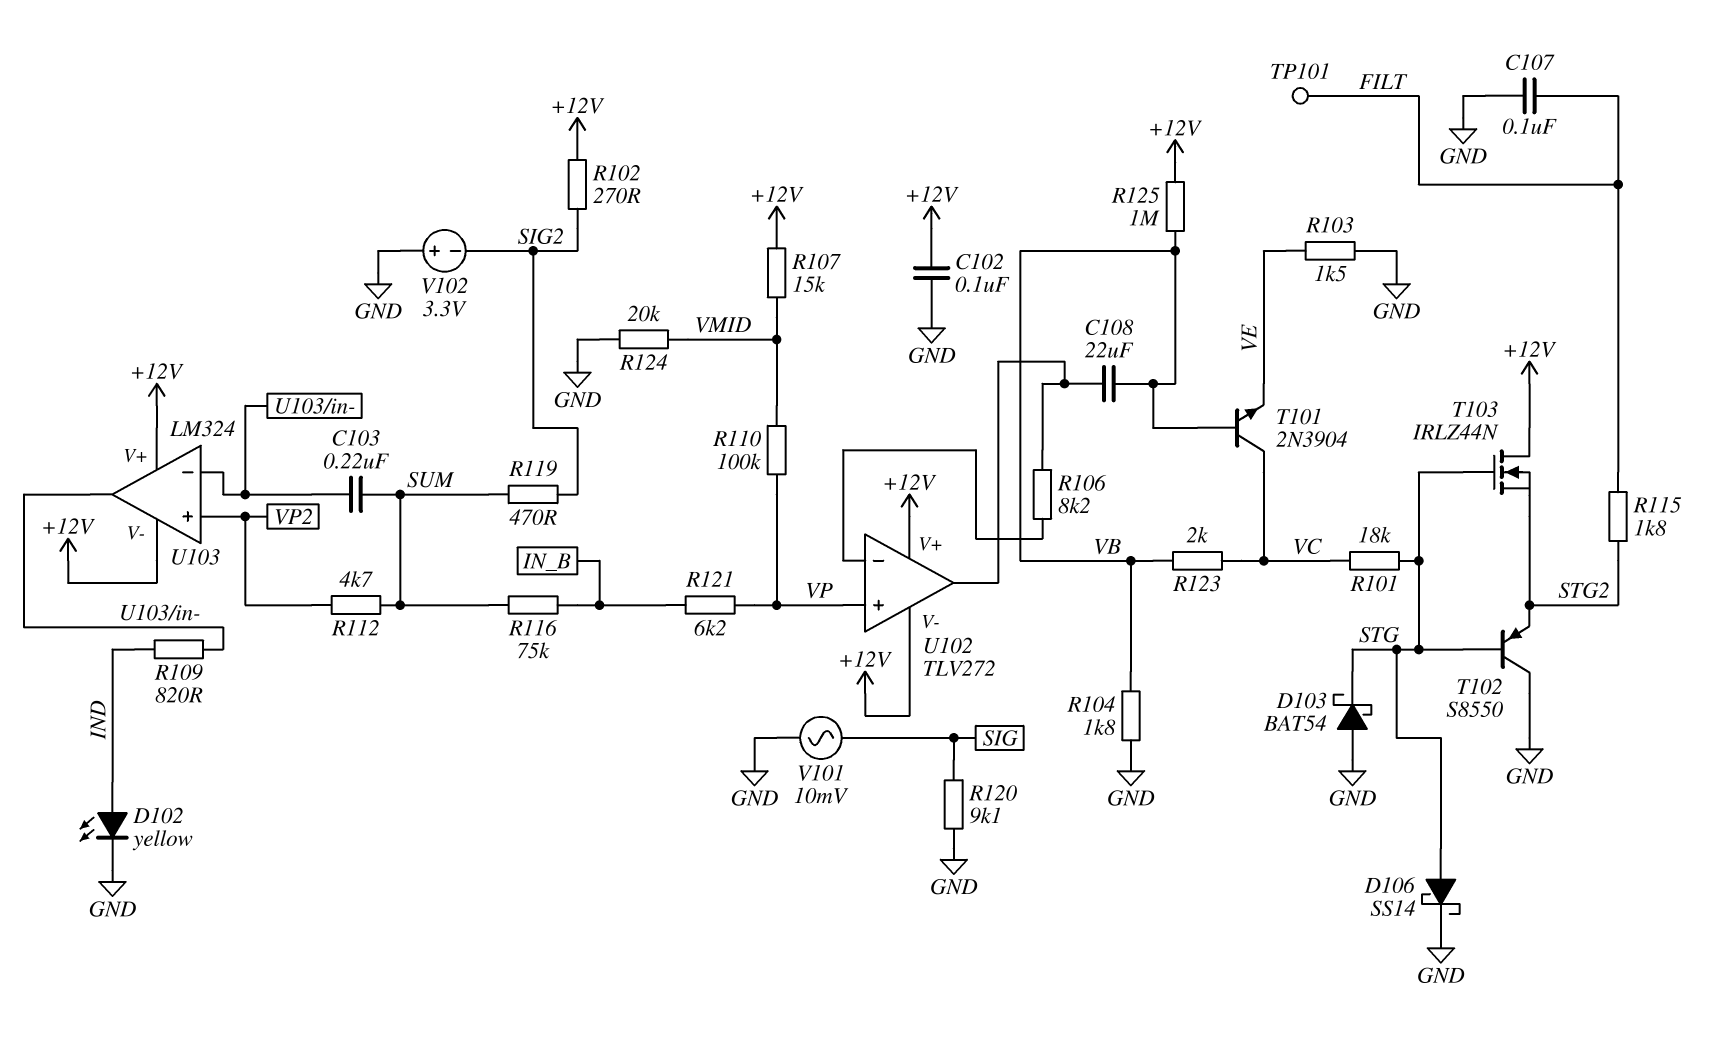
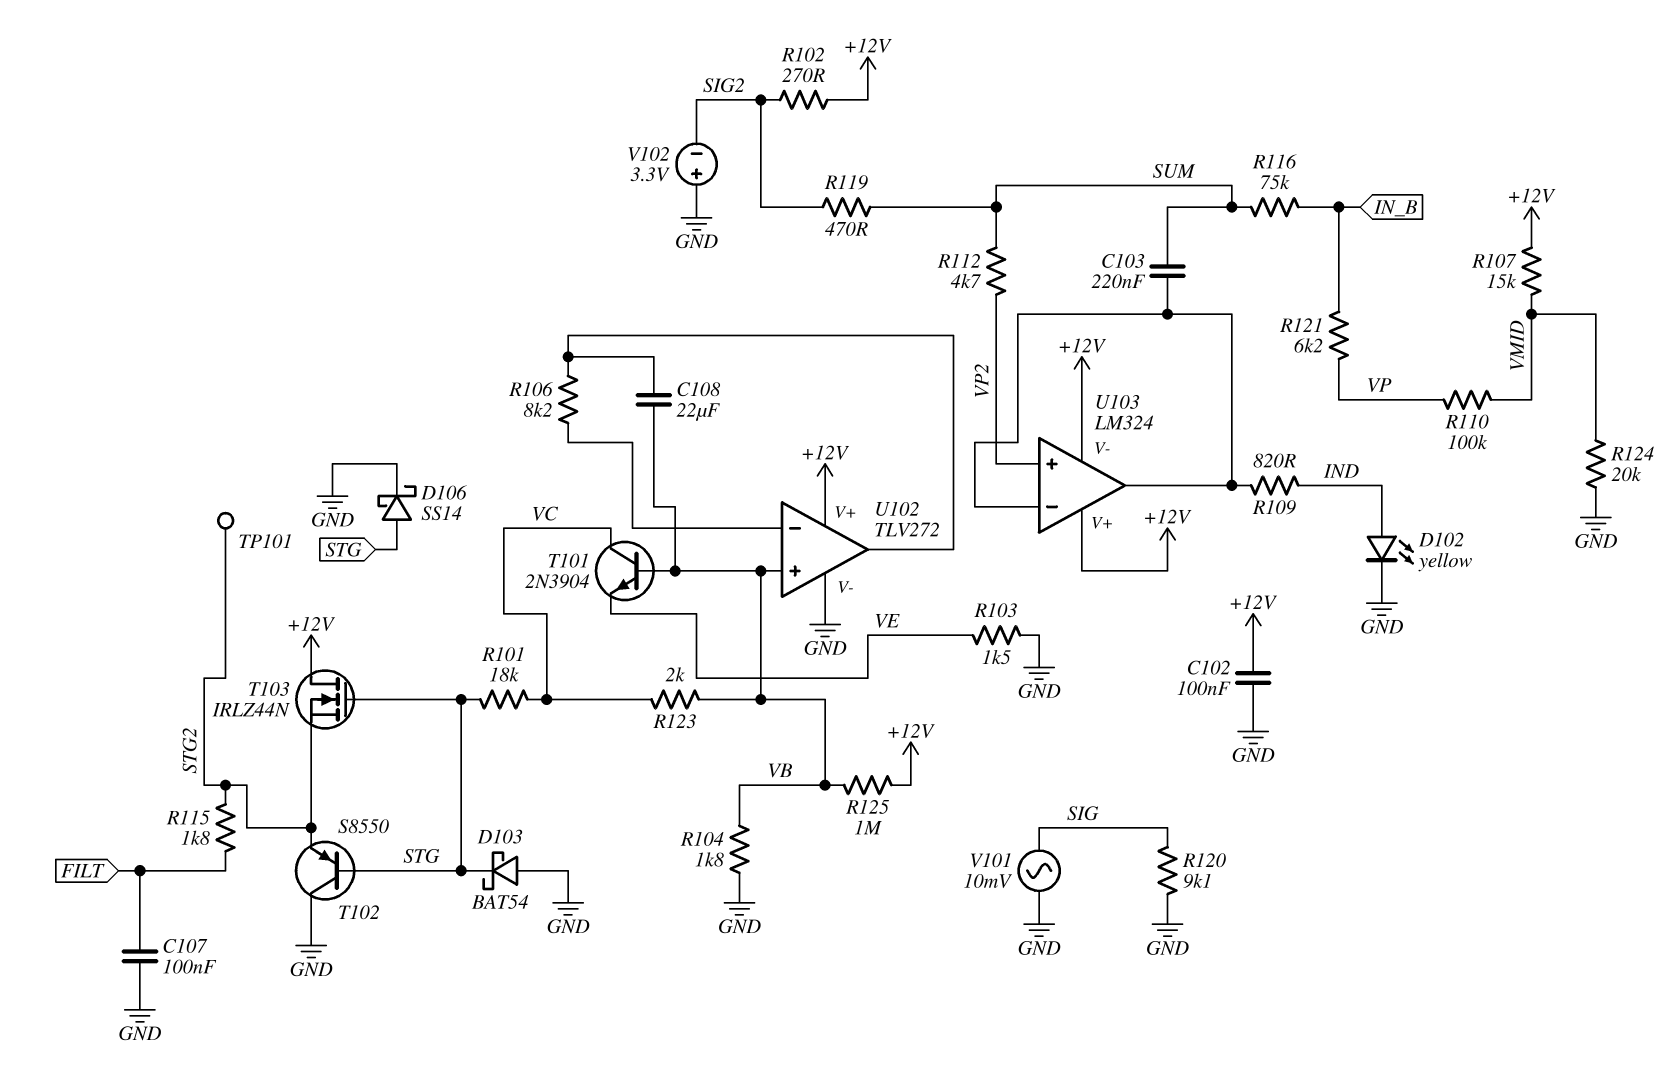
TP101: test point (FILT) -> test point (STG2)
U102 pin V-: +12V -> GND
U102 pin in+: VP -> VB

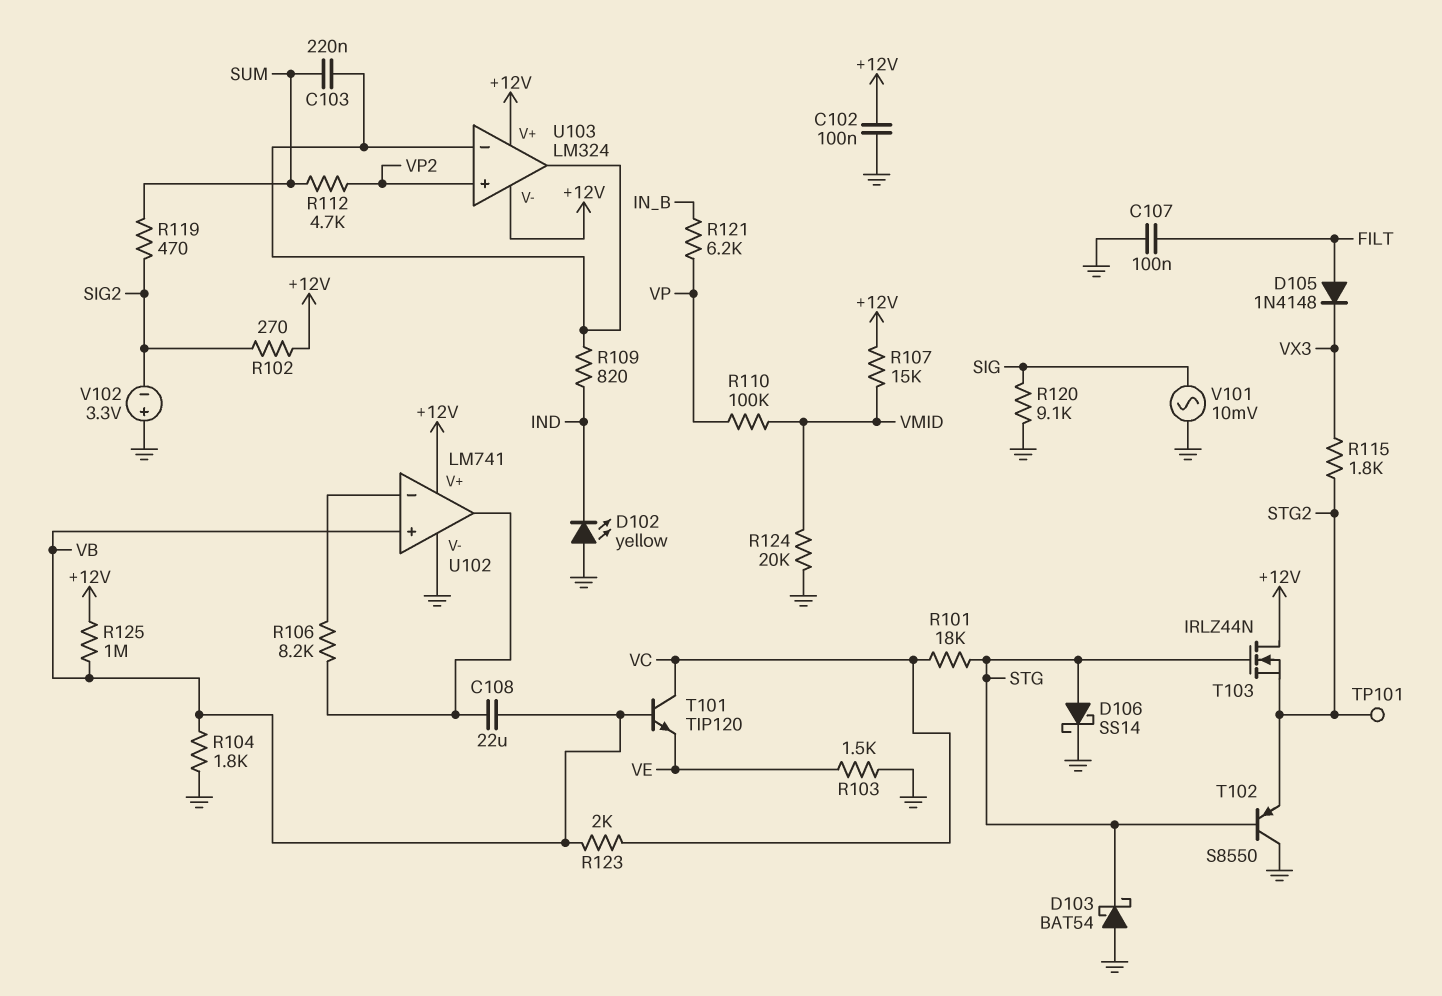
D102: LED yellow (A IND, K GND) -> LED yellow (A GND, K IND)
D105: none -> diode 1N4148 (A FILT, K VX3)
R115: 1.8k (FILT, STG2) -> 1.8k (STG2, VX3)
R116: 75k (IN_B, SUM) -> none
T101: NPN 2N3904 (B VB, C VC, E VE) -> NPN TIP120 (B VB, C VC, E VE)
U102: TLV272 -> LM741

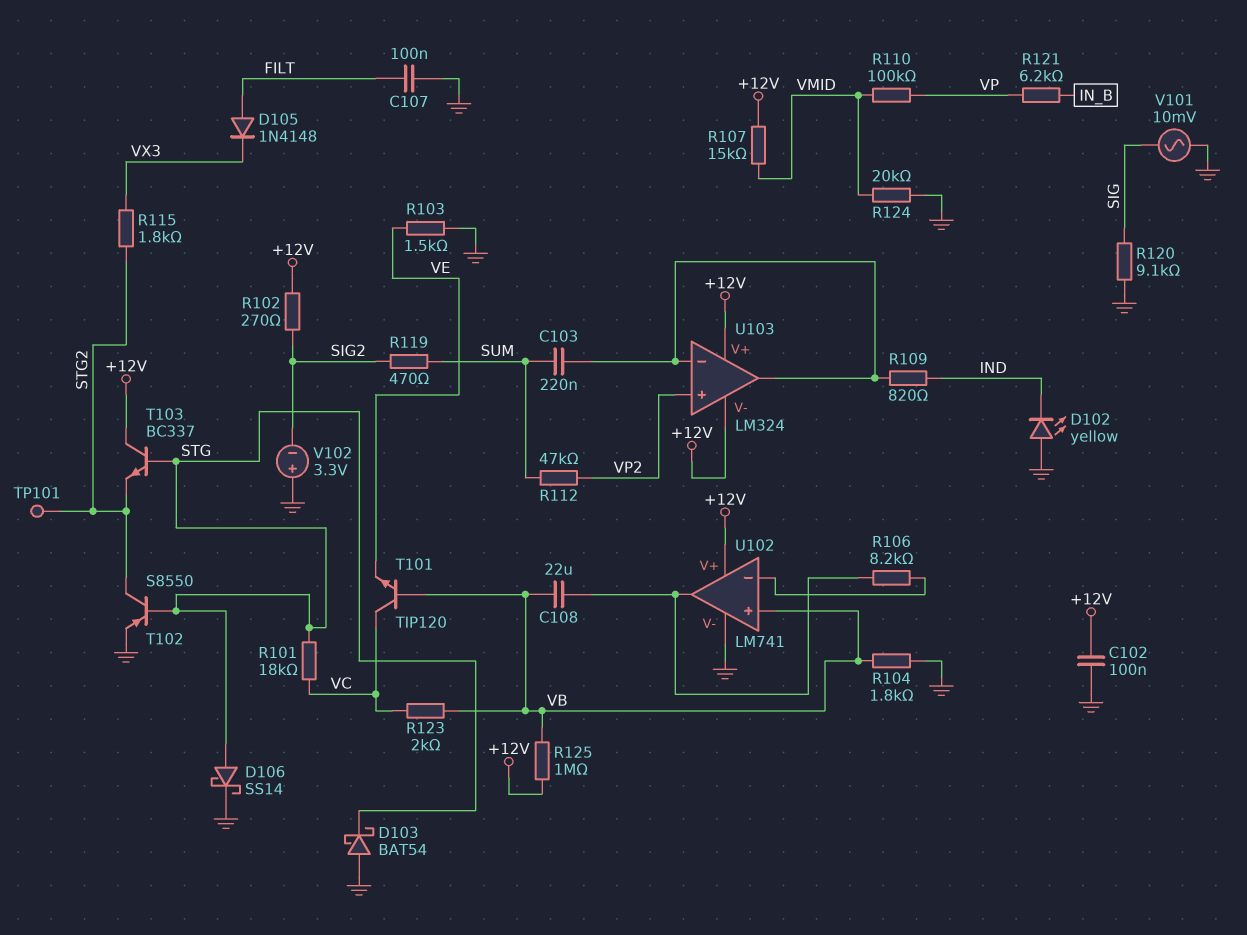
R112: 4.7k (SUM, VP2) -> 47k (SUM, VP2)
T102: PNP S8550 (B STG, C GND, E STG2) -> PNP S8550 (B STG, C STG2, E GND)
T103: NMOS IRLZ44N (G STG, D +12V, S STG2) -> NPN BC337 (B STG, C +12V, E STG2)

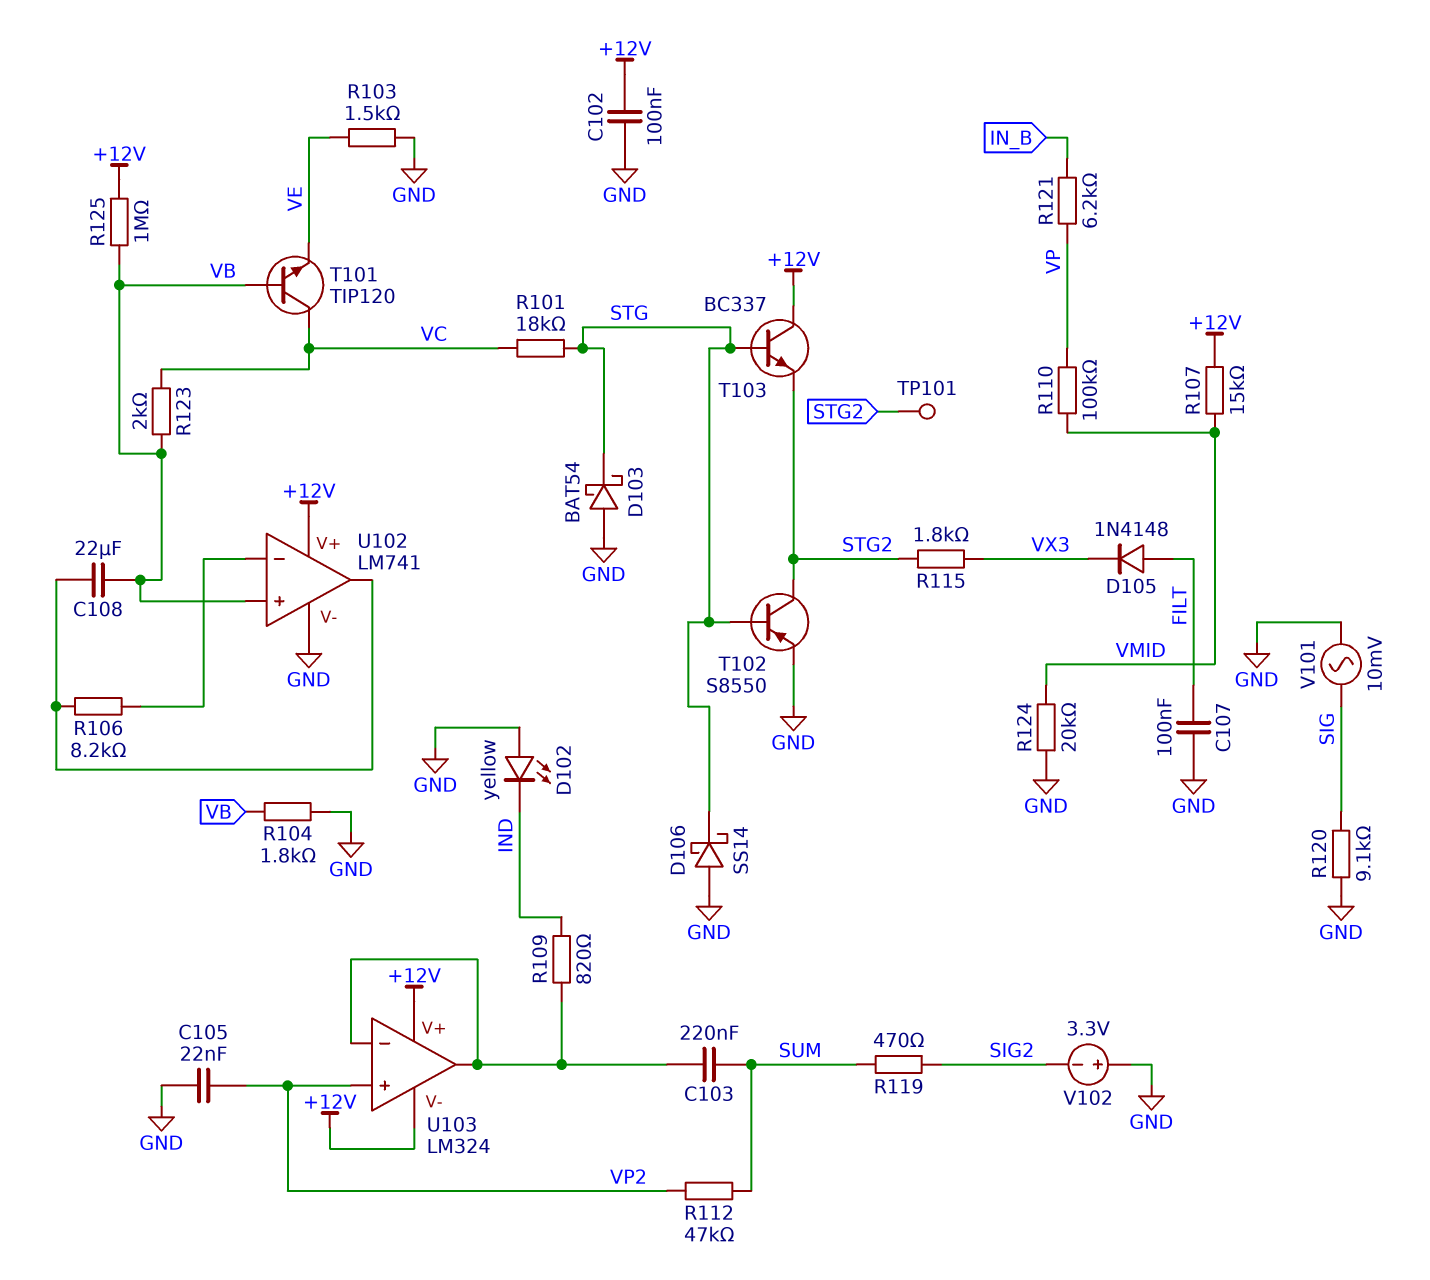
C105: none -> 22nF (GND, VP2)
D106: schottky SS14 (A STG, K GND) -> schottky SS14 (A GND, K STG)
R102: 270 (+12V, SIG2) -> none

